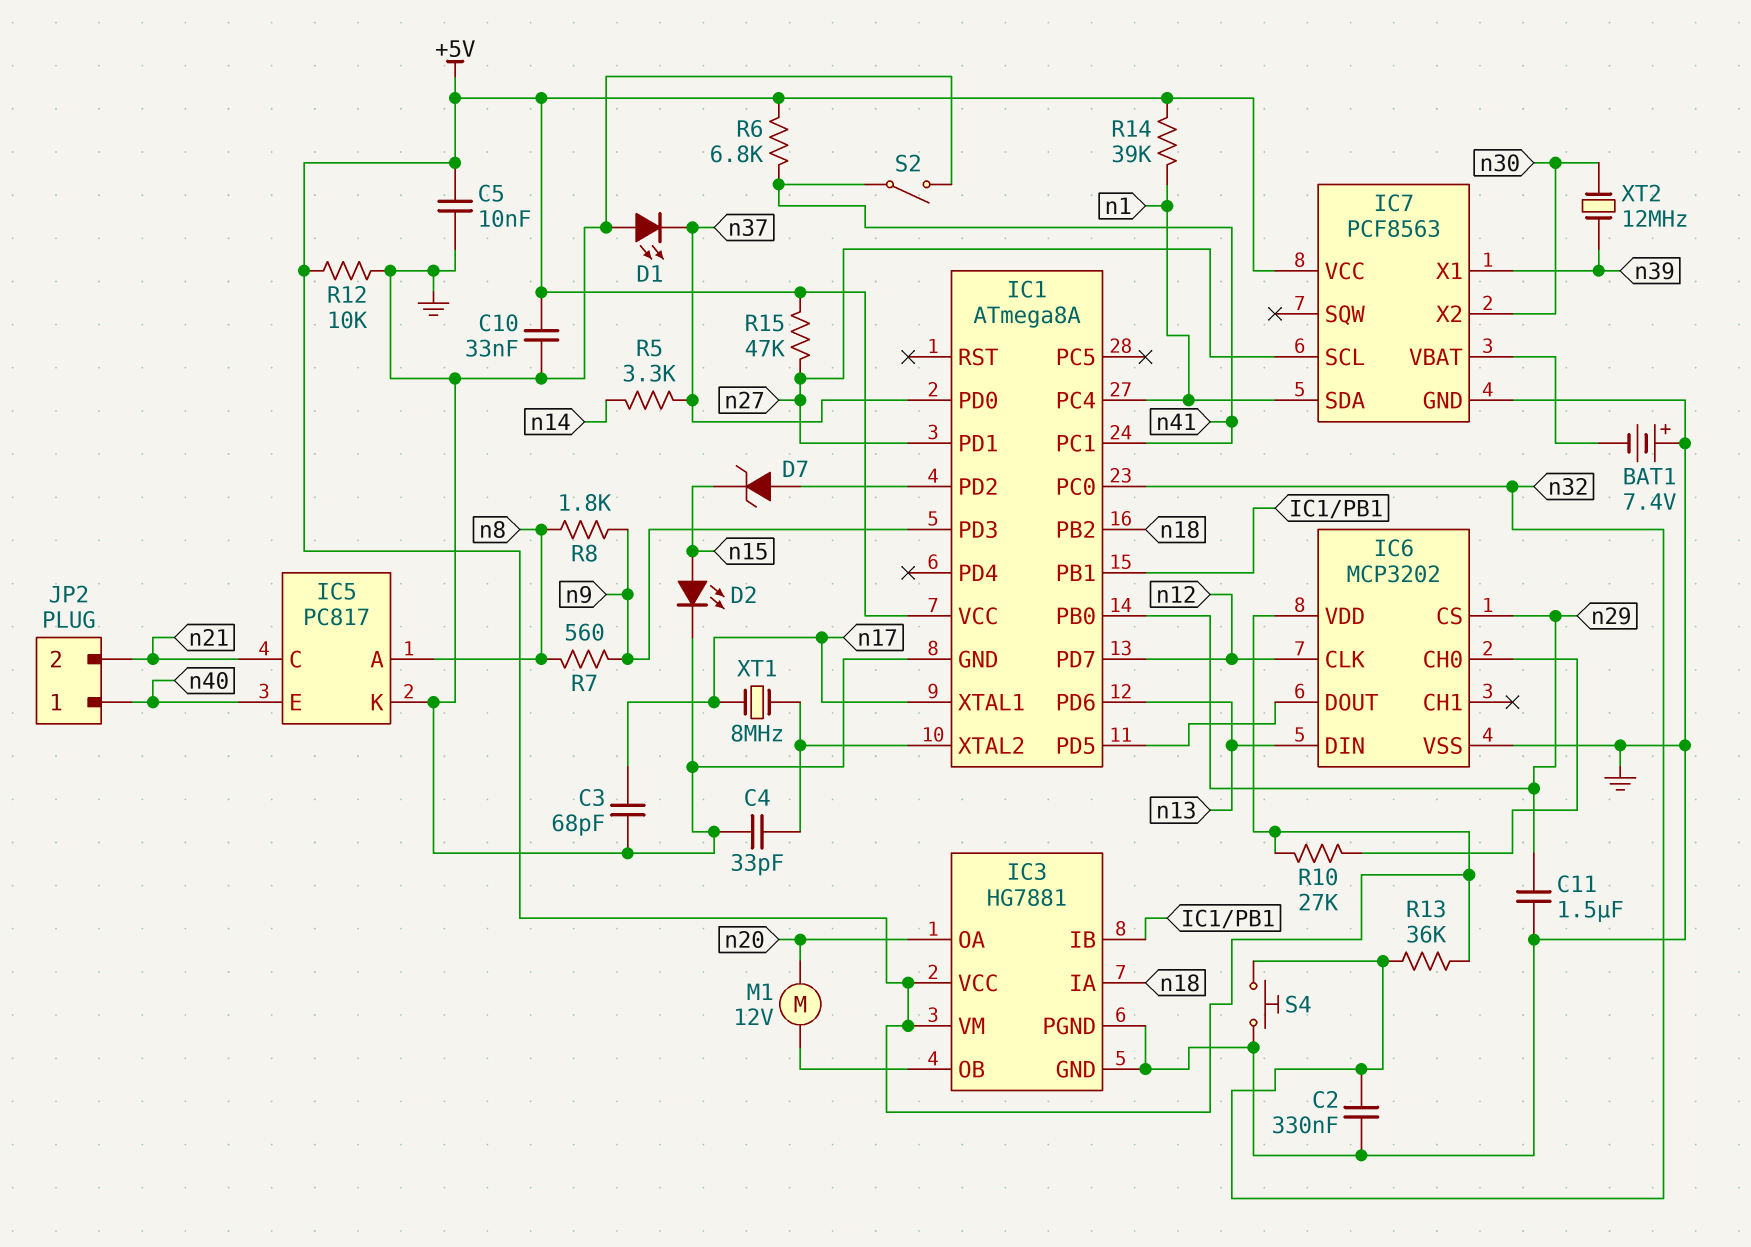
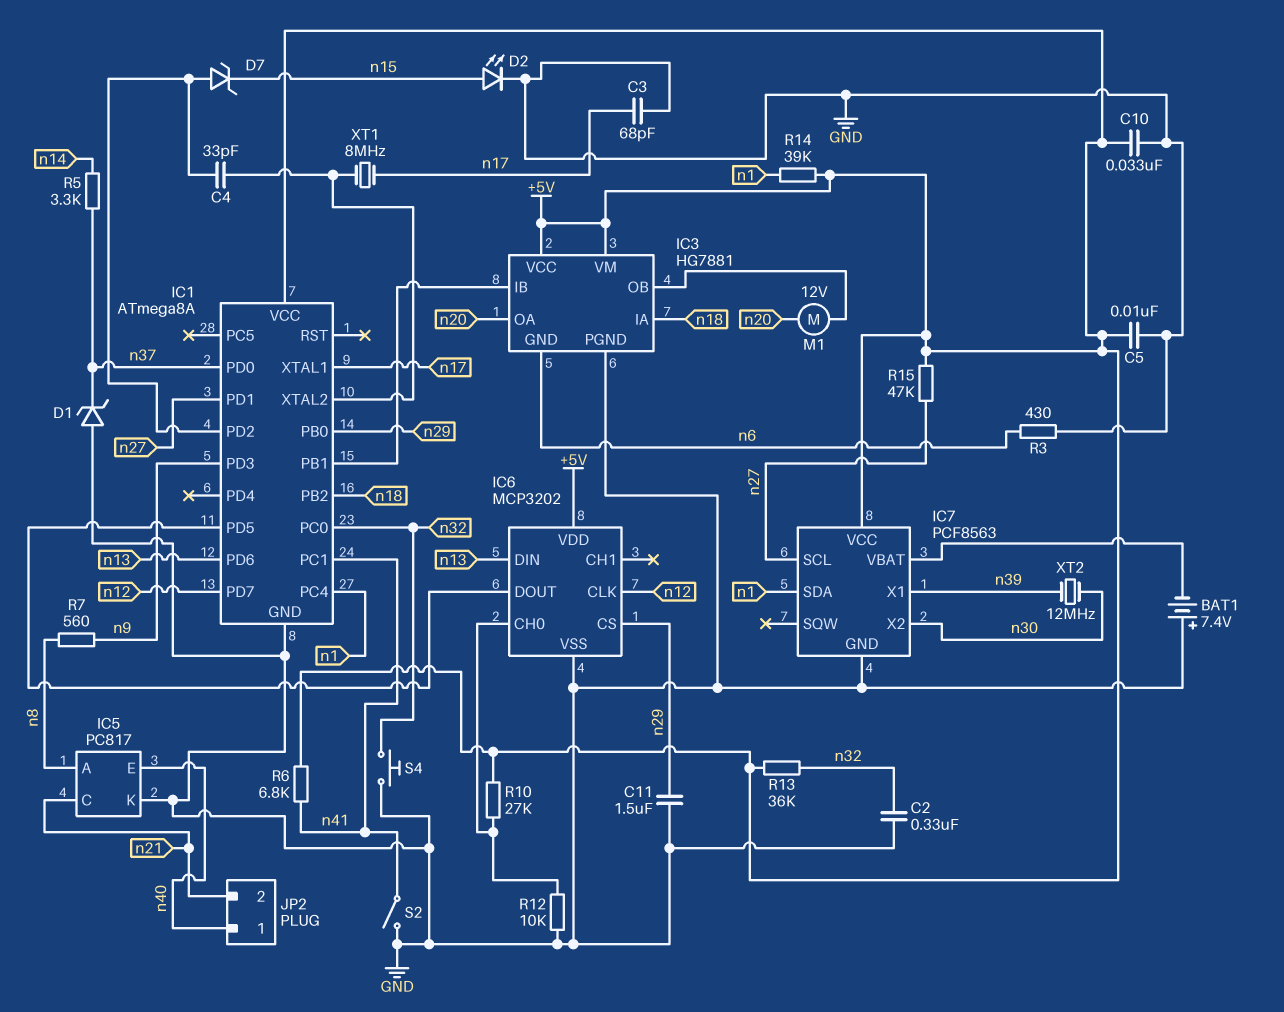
C4: 33pF (GND, IC1/XTAL2) -> 33pF (IC1/PD2, IC1/XTAL2)
D1: LED (A GND, K n37) -> zener (A GND, K n37)
IC3 pin GND: GND -> n6
R3: none -> 430 (GND, n6)
R8: 1.8k (n8, n9) -> none
R12: 10k (+5V, GND) -> 10k (GND, IC6/CH0)

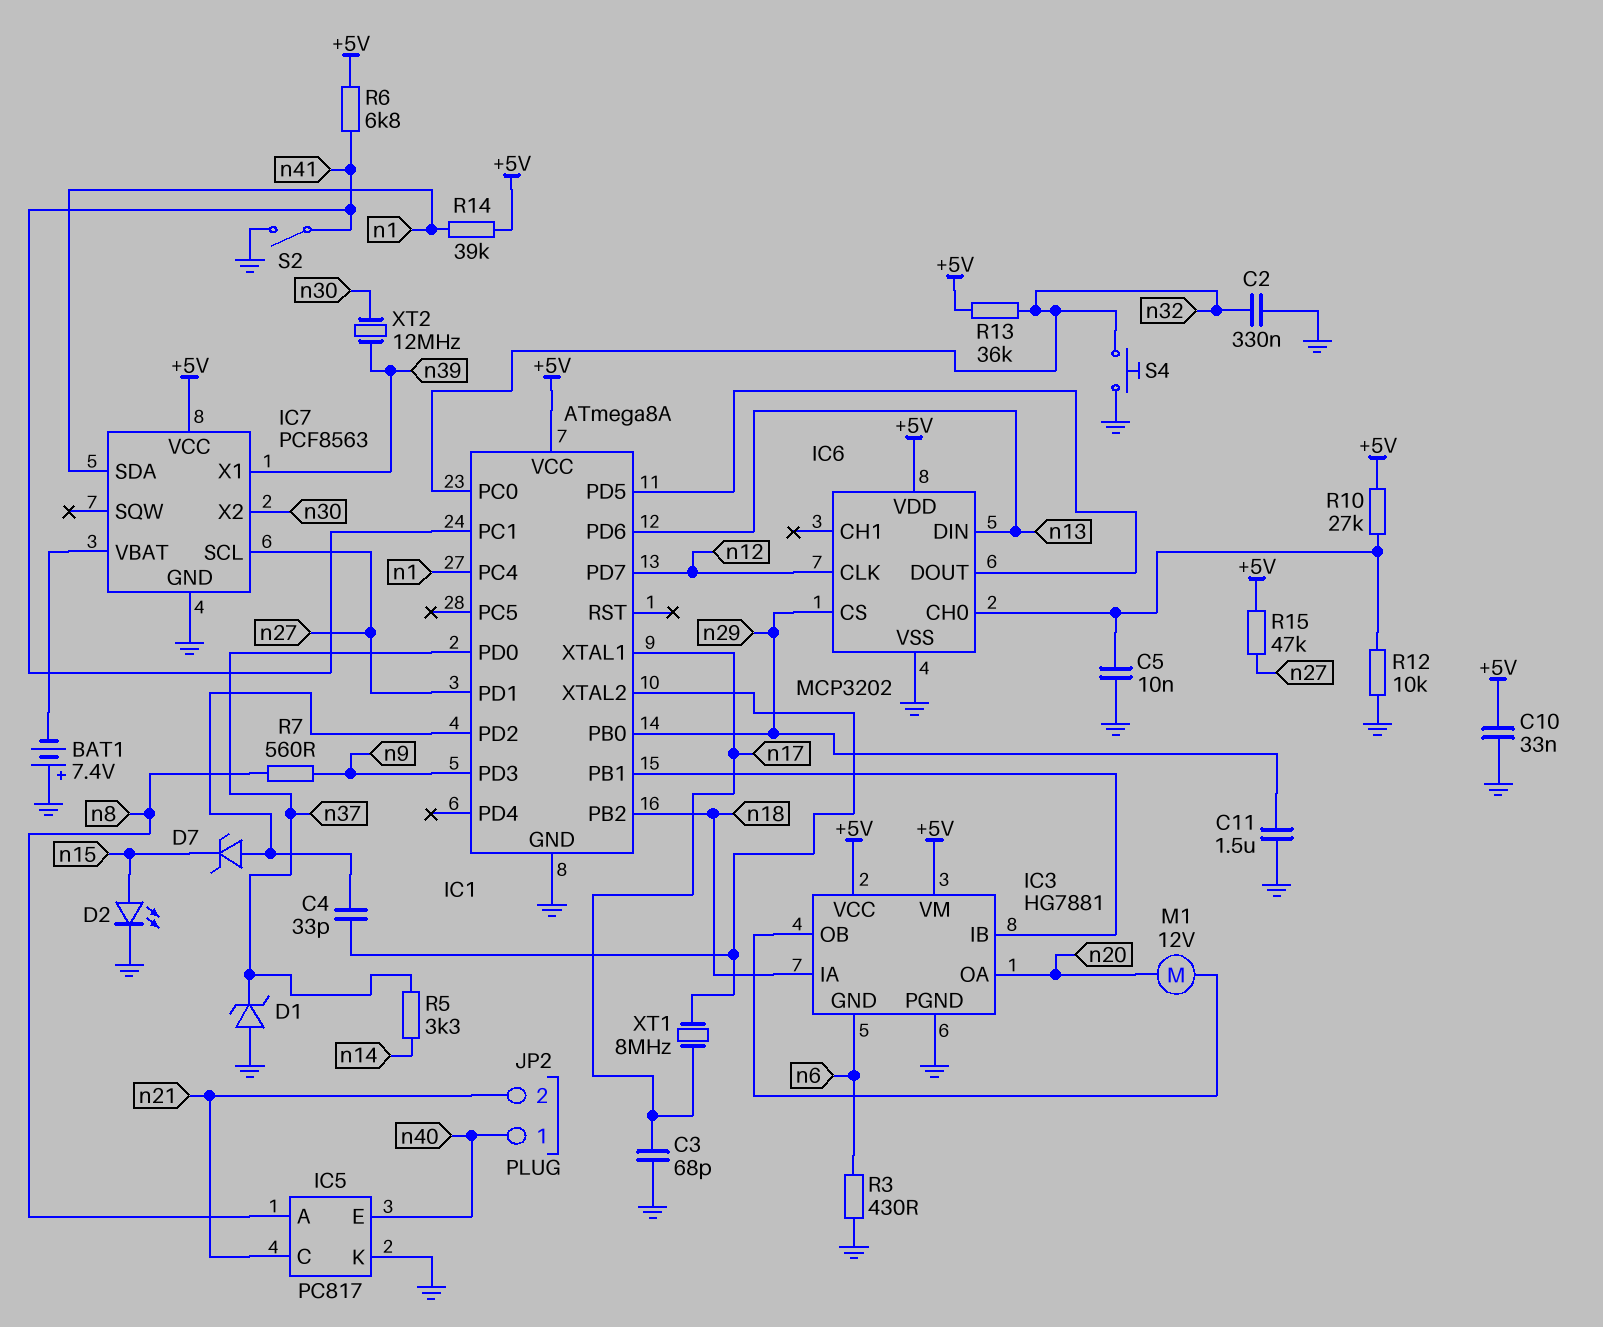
C5: 10nF (+5V, GND) -> 10nF (GND, IC6/CH0)

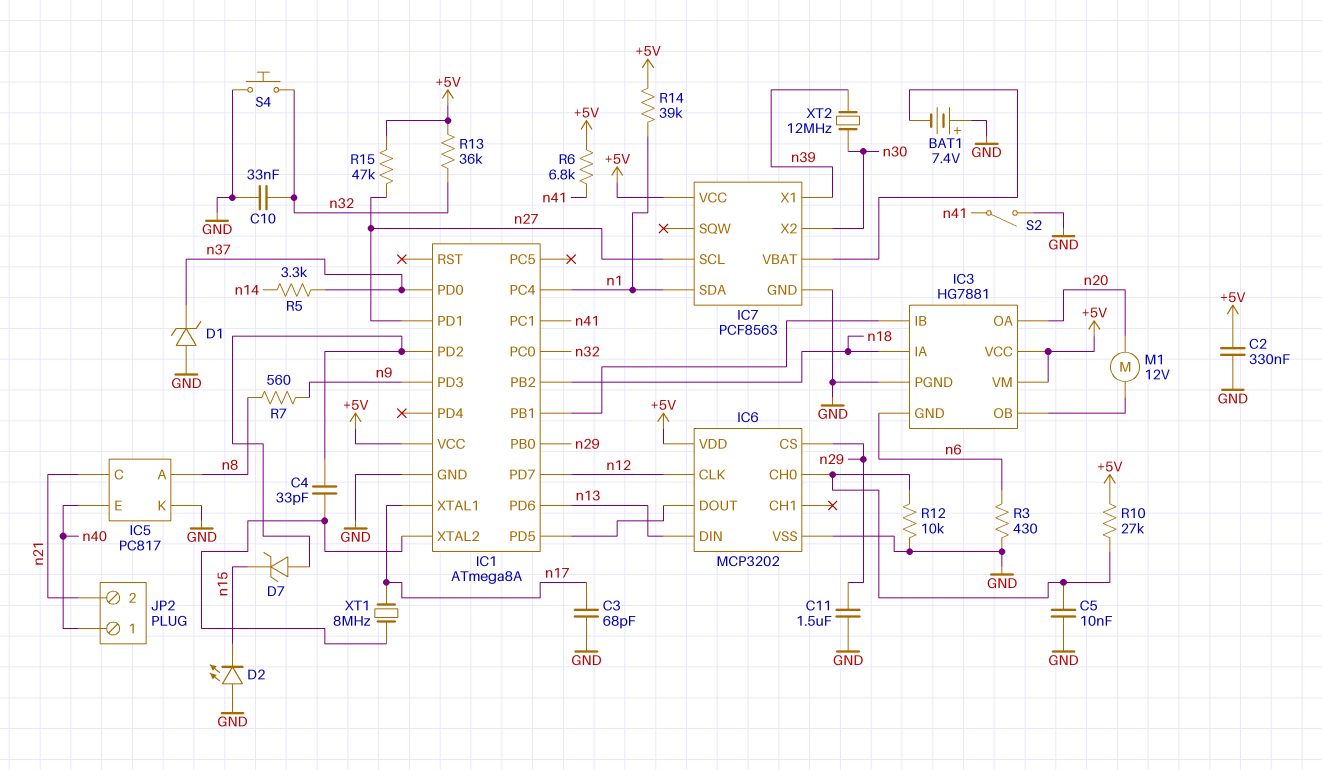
C2: 330nF (GND, n32) -> 330nF (+5V, GND)
C10: 33nF (+5V, GND) -> 33nF (GND, n32)
D2: LED (A n15, K GND) -> LED (A GND, K n15)

